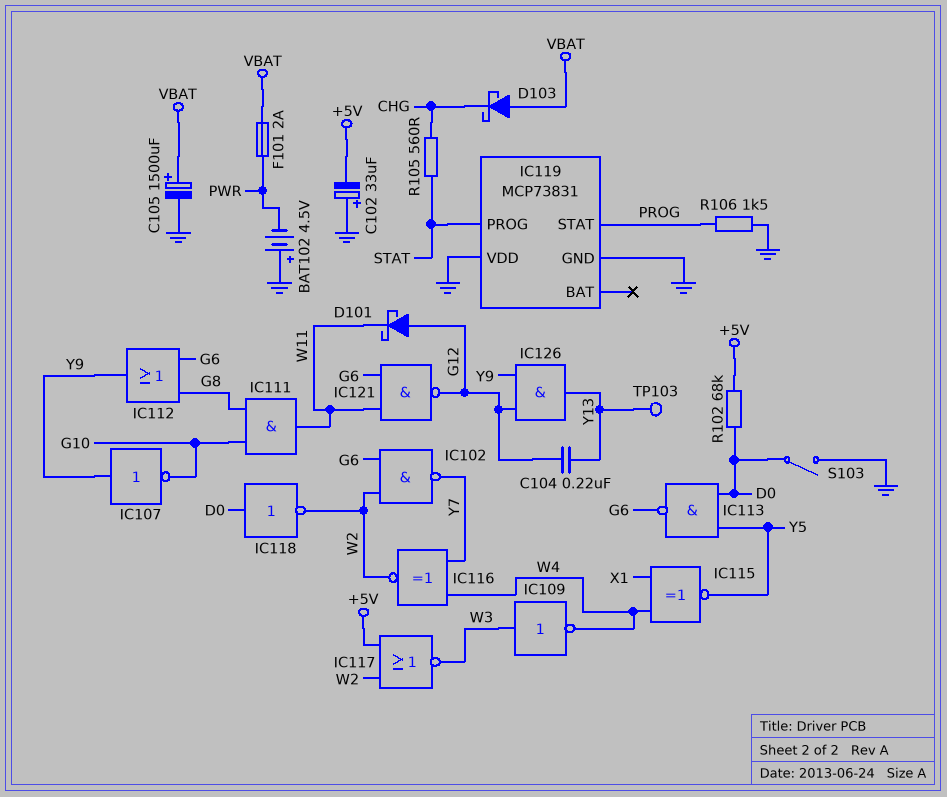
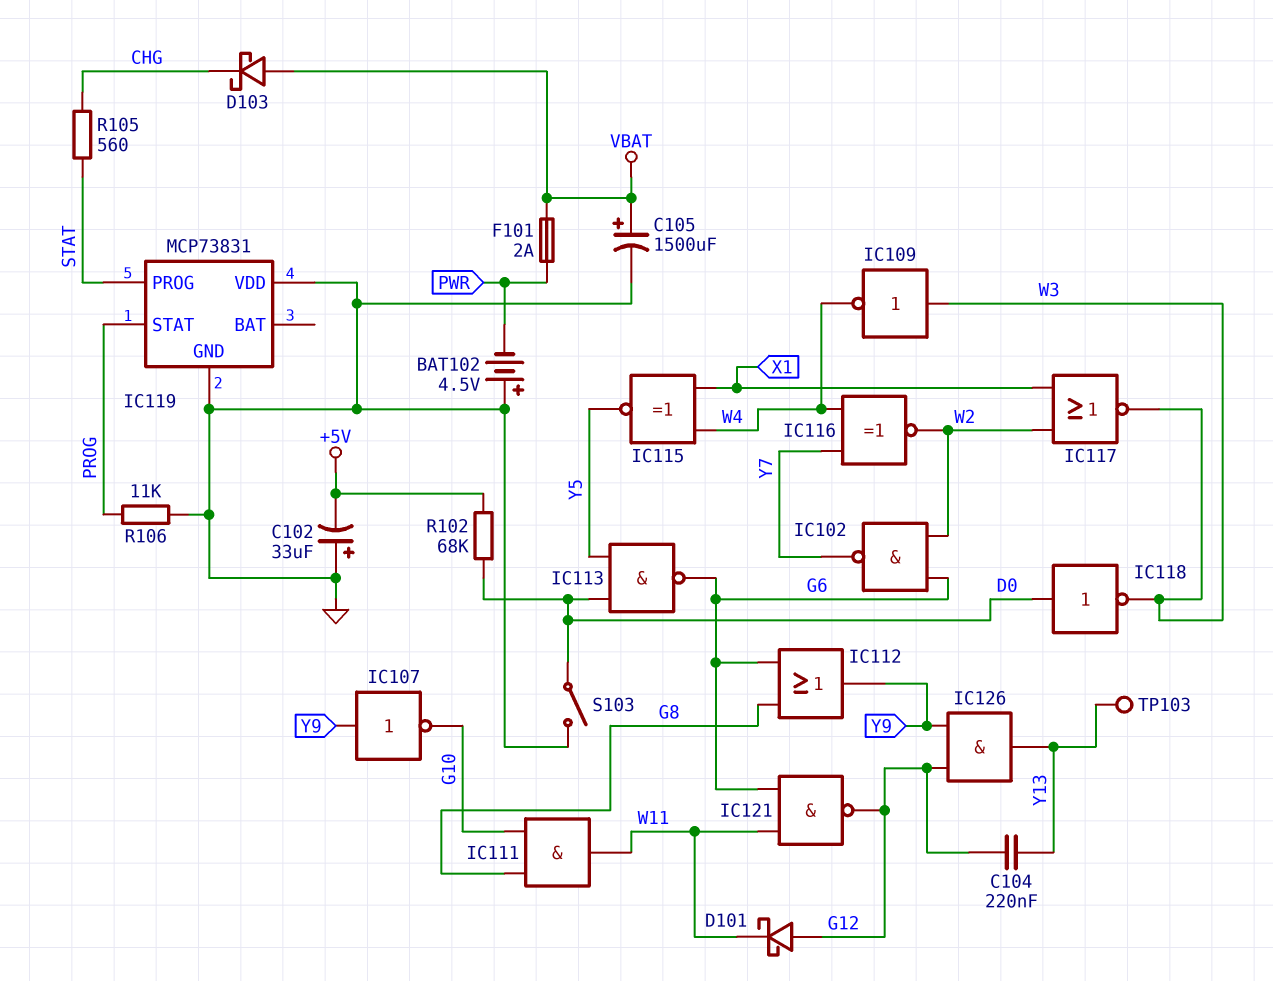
IC117: NOR (in +5V, in W2, out W3) -> NOR (in W2, in X1, out W3)
IC118: NOT (in D0, out W2) -> NOT (in D0, out W3)
R106: 1.5k (GND, PROG) -> 11k (GND, PROG)

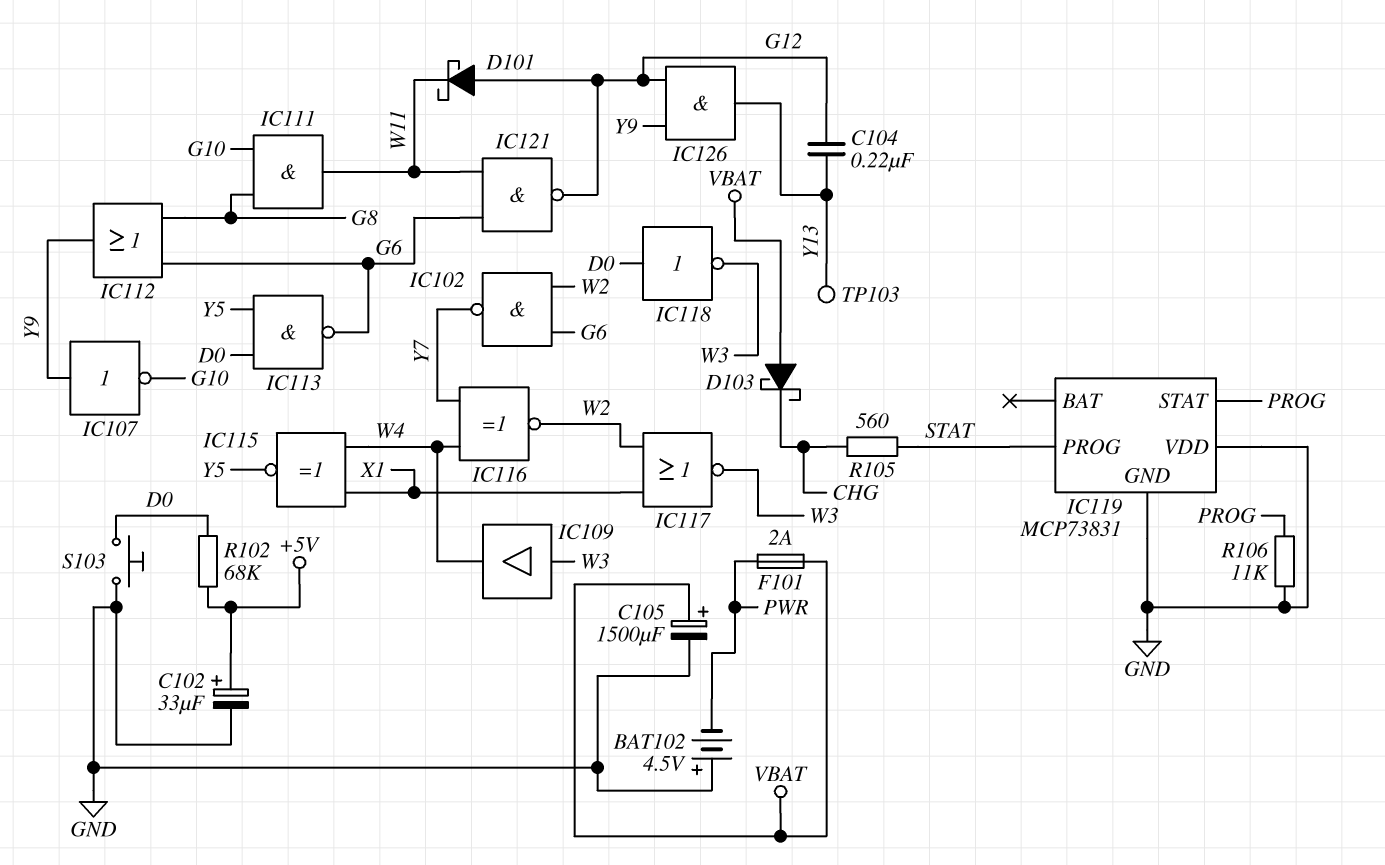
C102: 33uF (plus GND, minus +5V) -> 33uF (plus +5V, minus GND)
IC109: NOT (in W3, out W4) -> buffer (in W3, out W4)
S103: switch (D0, GND) -> button (D0, GND)

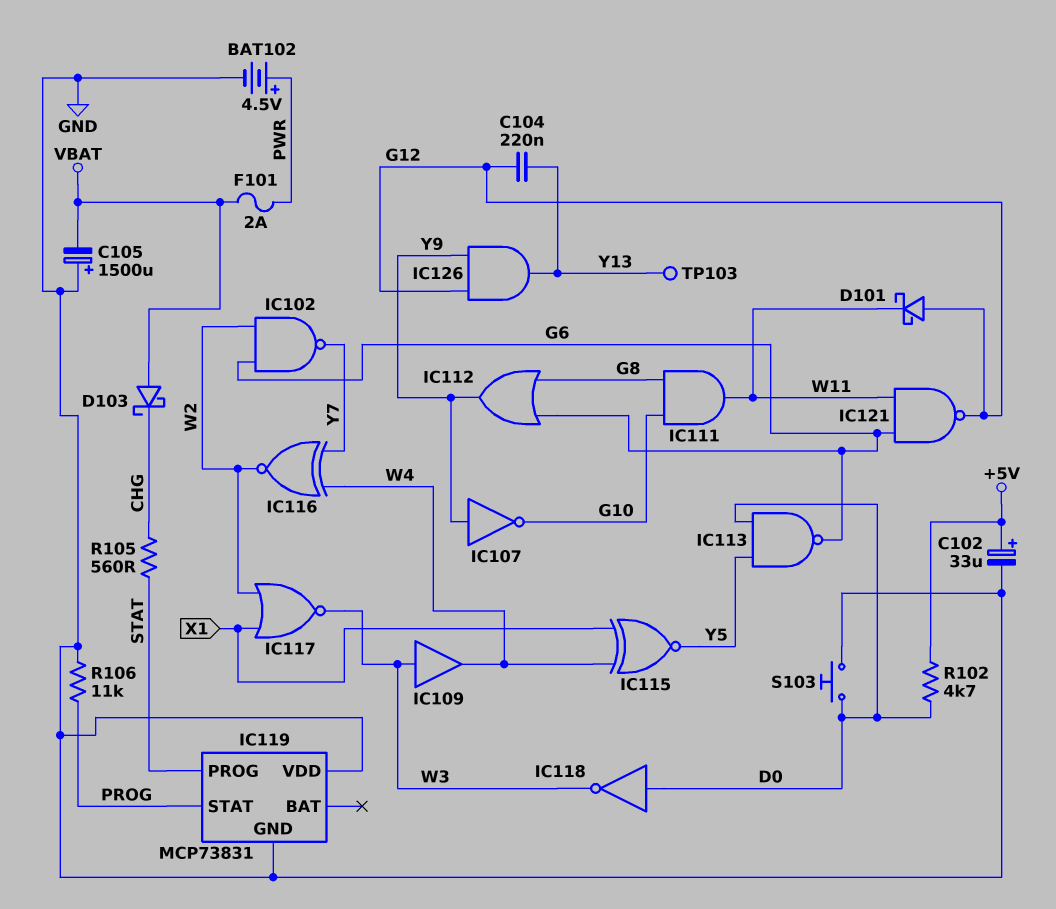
BAT102: 4.5V (plus GND, minus PWR) -> 4.5V (plus PWR, minus GND)
C105: 1500uF (plus VBAT, minus GND) -> 1500uF (plus GND, minus VBAT)
R102: 68k (+5V, D0) -> 4.7k (+5V, D0)

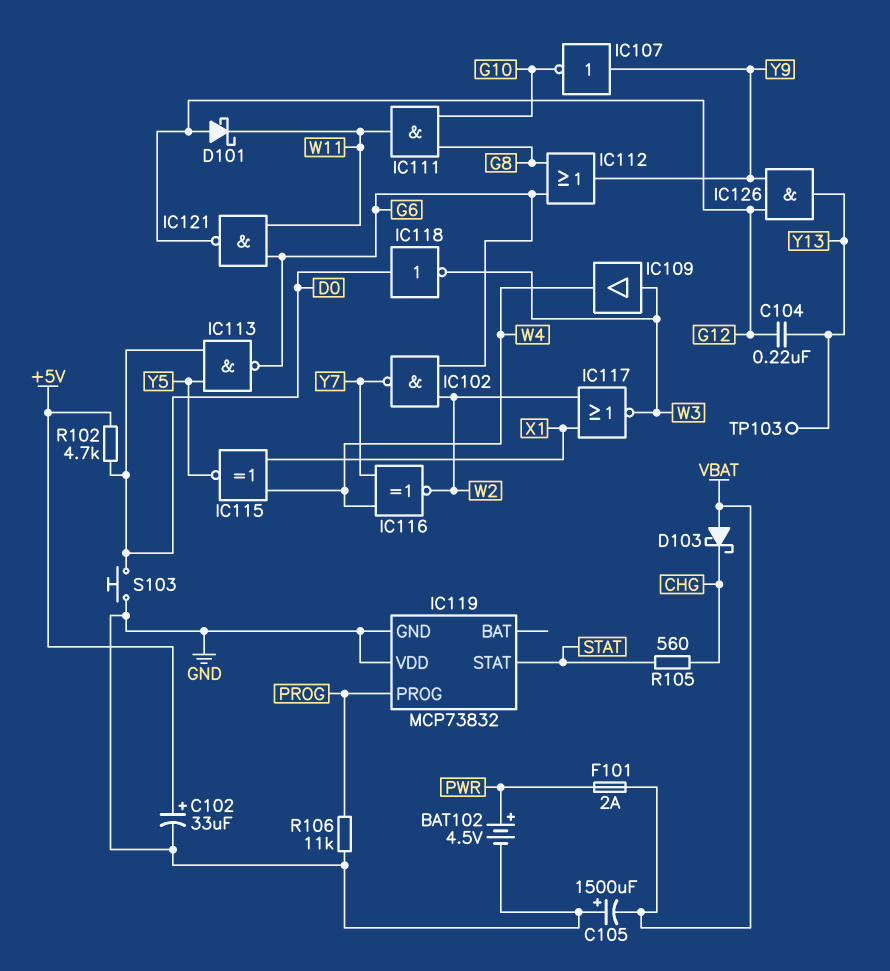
IC119: MCP73831 -> MCP73832
IC119 pin PROG: STAT -> PROG
IC119 pin STAT: PROG -> STAT

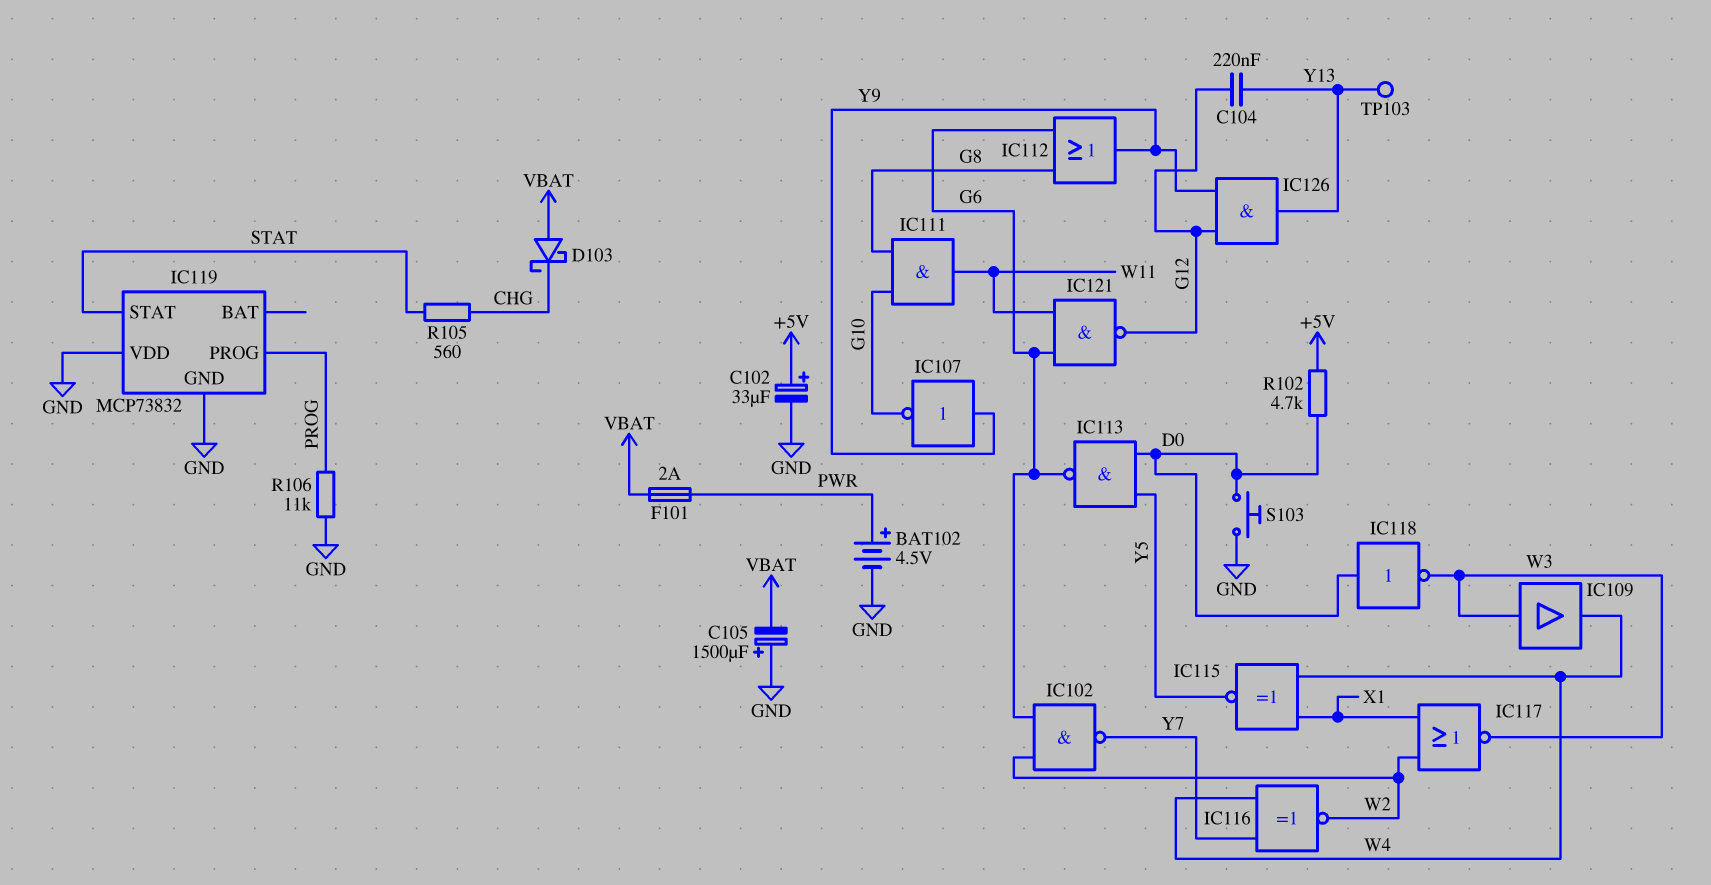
D101: schottky (A G12, K W11) -> none

